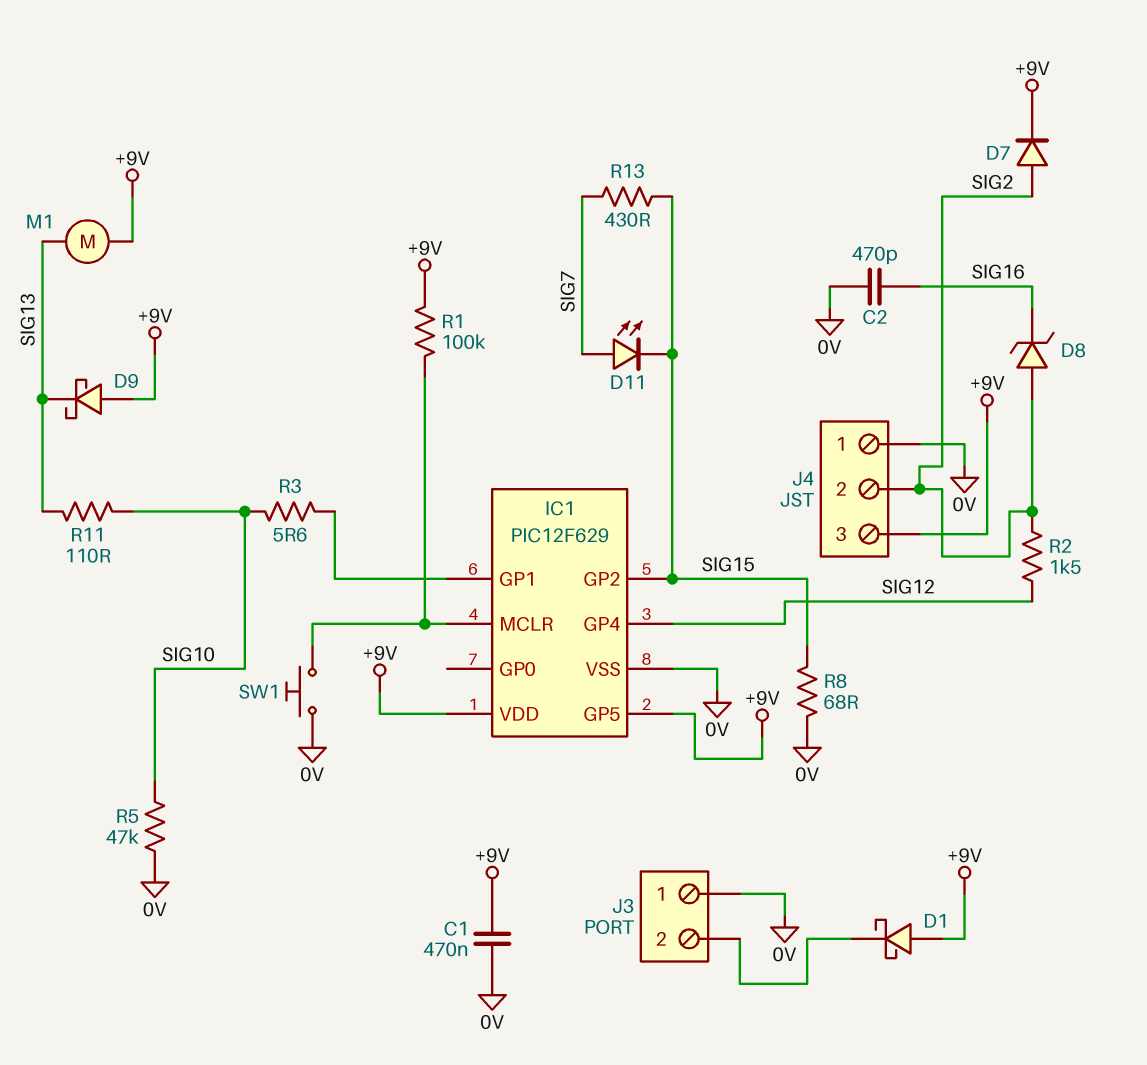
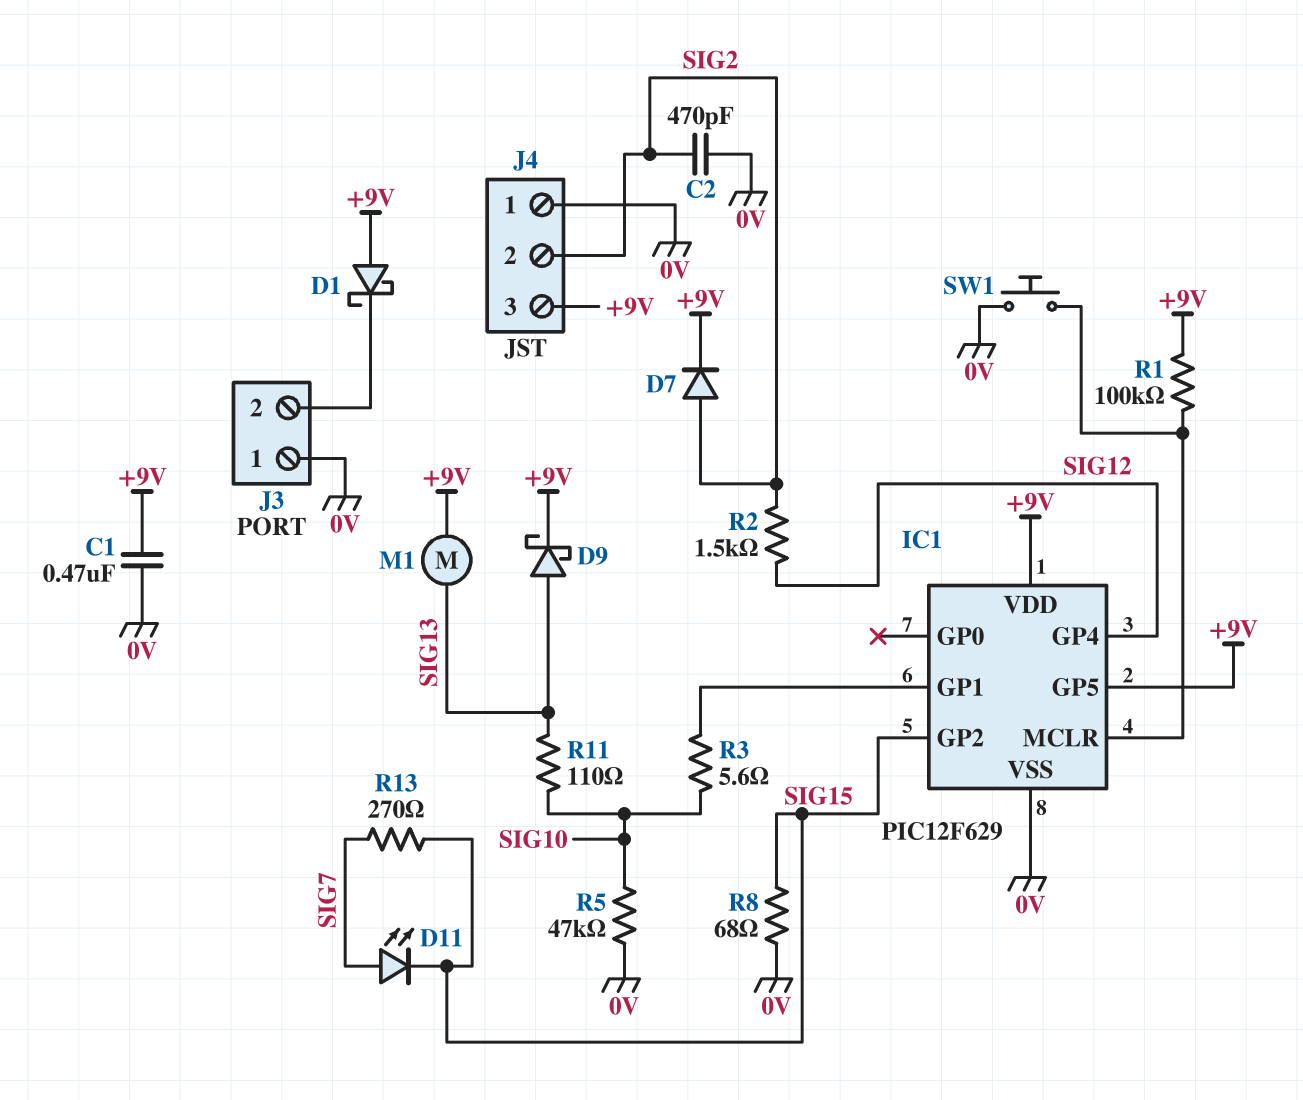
C2: 470pF (0V, SIG16) -> 470pF (0V, SIG2)
D8: zener (A SIG2, K SIG16) -> none
D9: schottky (A +9V, K SIG13) -> schottky (A SIG13, K +9V)
R13: 430 (SIG7, SIG15) -> 270 (SIG7, SIG15)

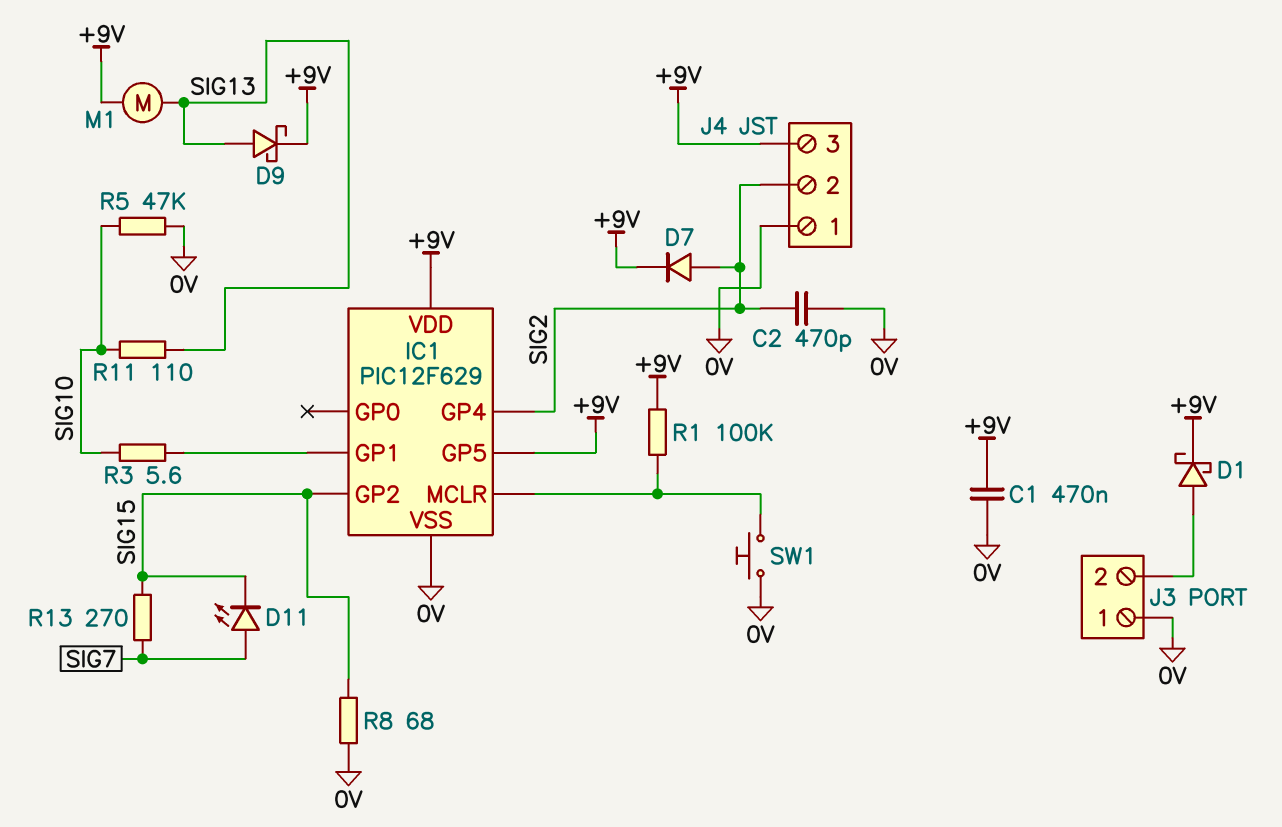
D1: schottky (A +9V, K J3/2) -> schottky (A J3/2, K +9V)
IC1 pin GP4: SIG12 -> SIG2
R2: 1.5k (SIG2, SIG12) -> none

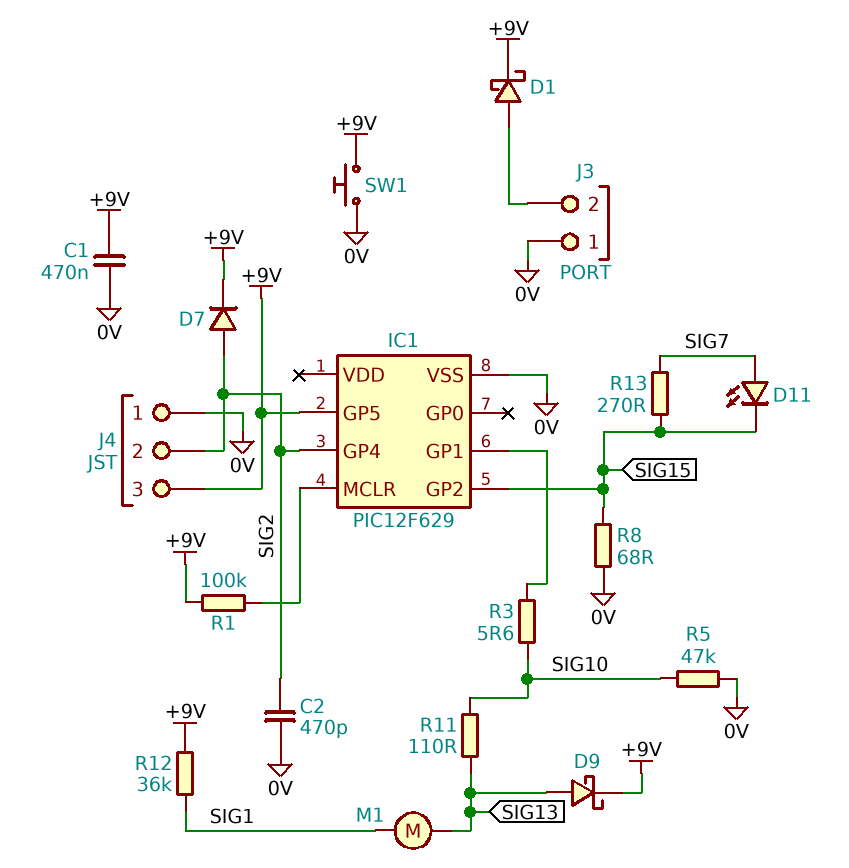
IC1 pin VDD: +9V -> none
M1: motor (+9V, SIG13) -> motor (SIG1, SIG13)
R12: none -> 36k (+9V, SIG1)
SW1: button (0V, IC1/MCLR) -> button (+9V, 0V)

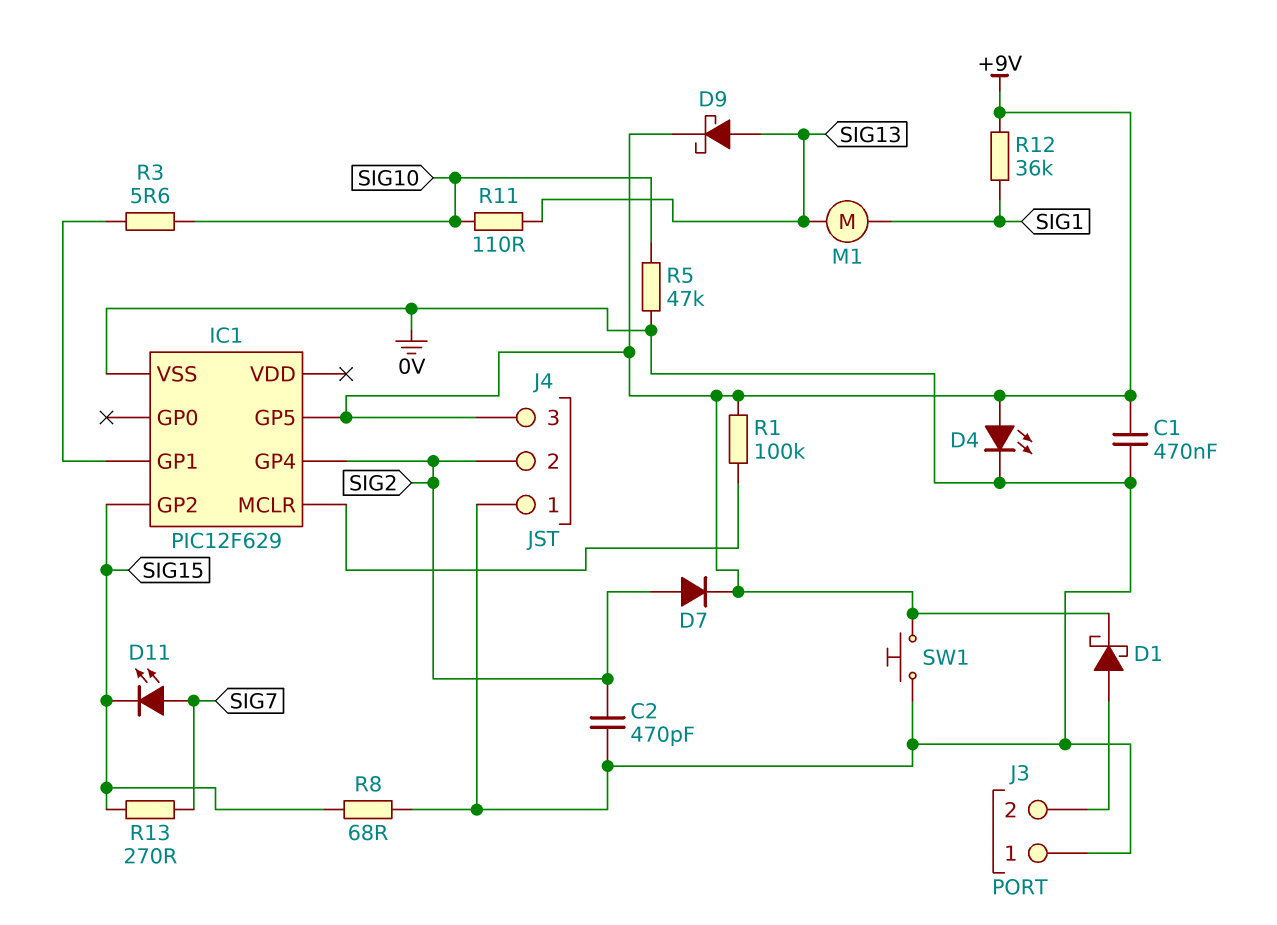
D4: none -> LED (A +9V, K 0V)

